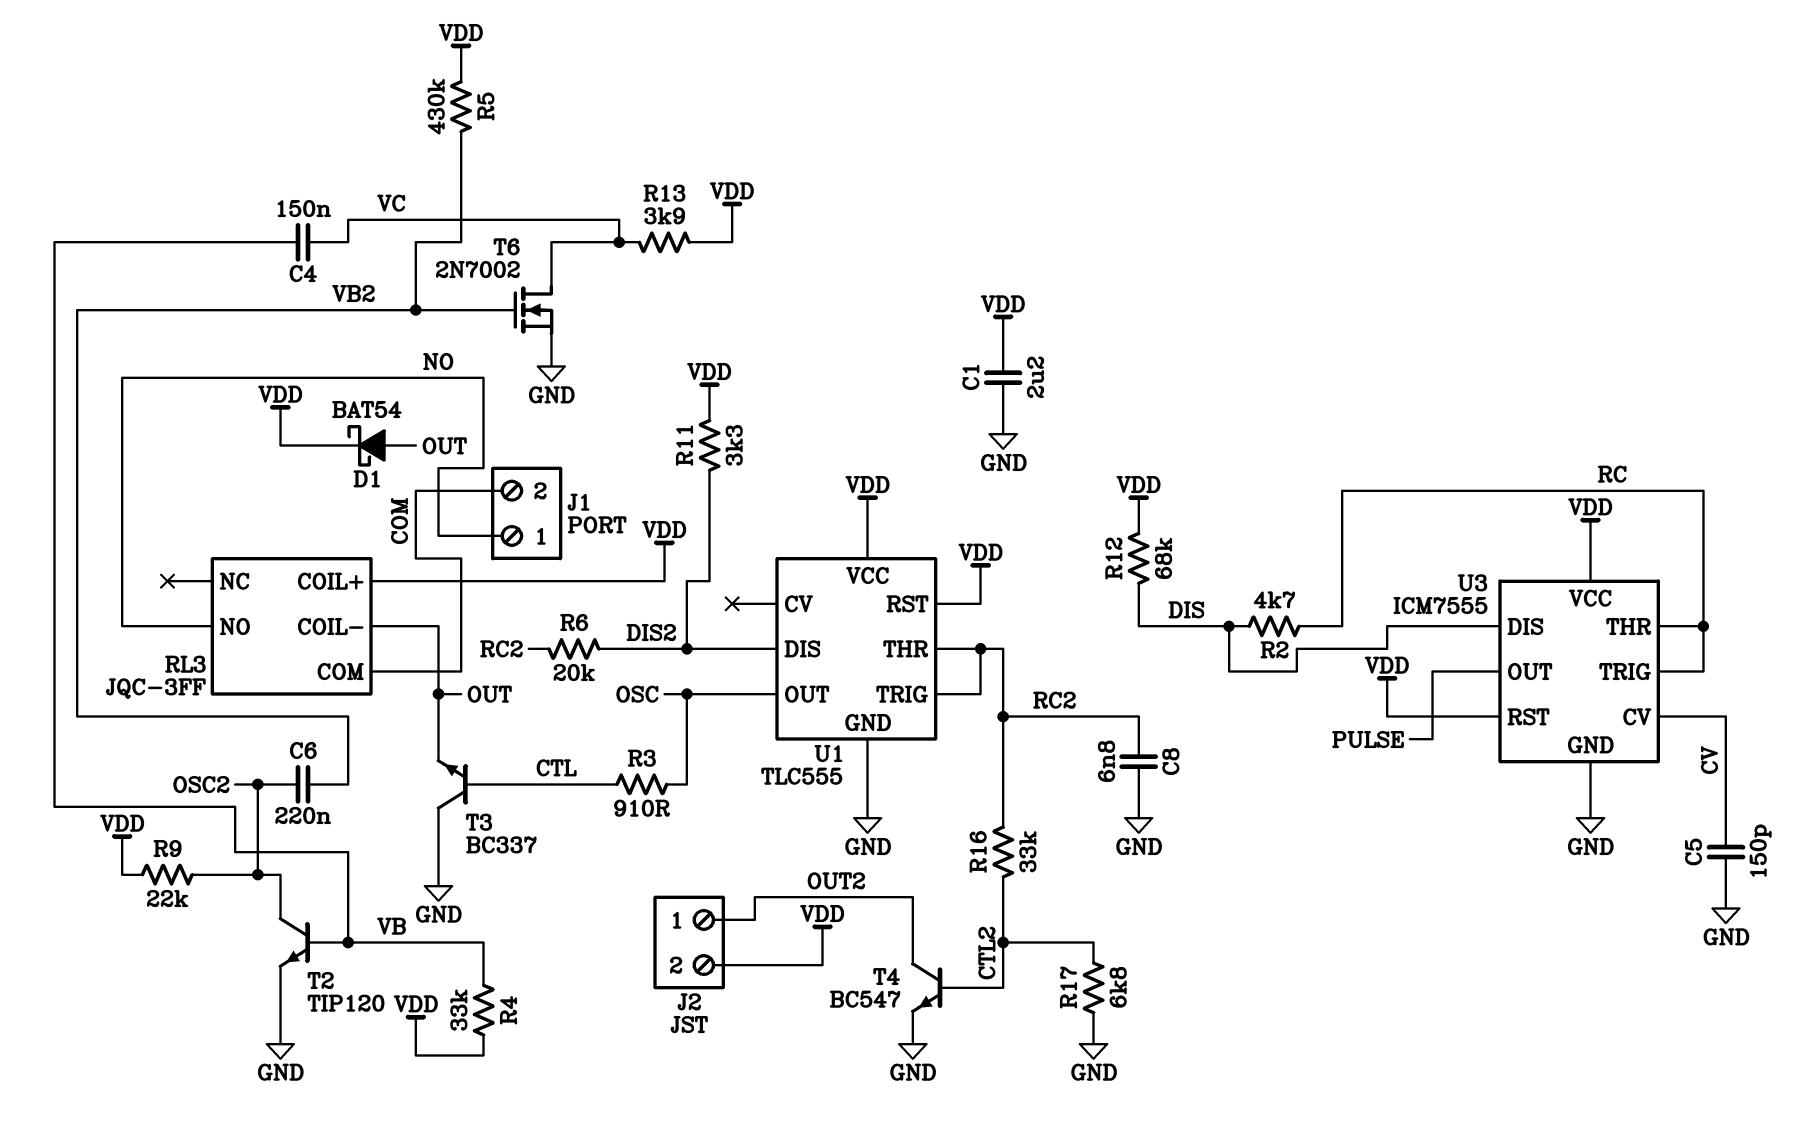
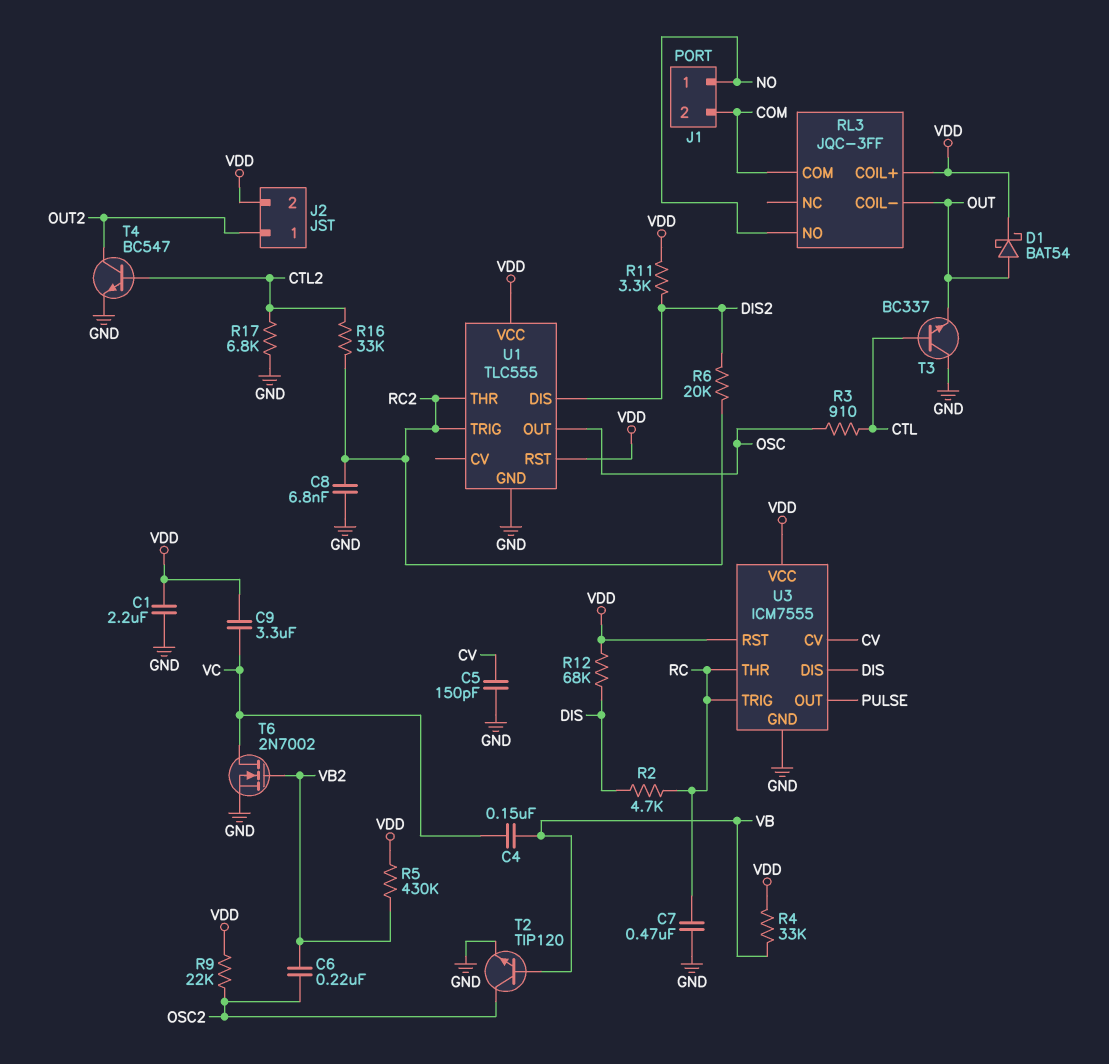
C7: none -> 470nF (GND, RC)
C9: none -> 3.3uF (VC, VDD)
R13: 3.9k (VC, VDD) -> none

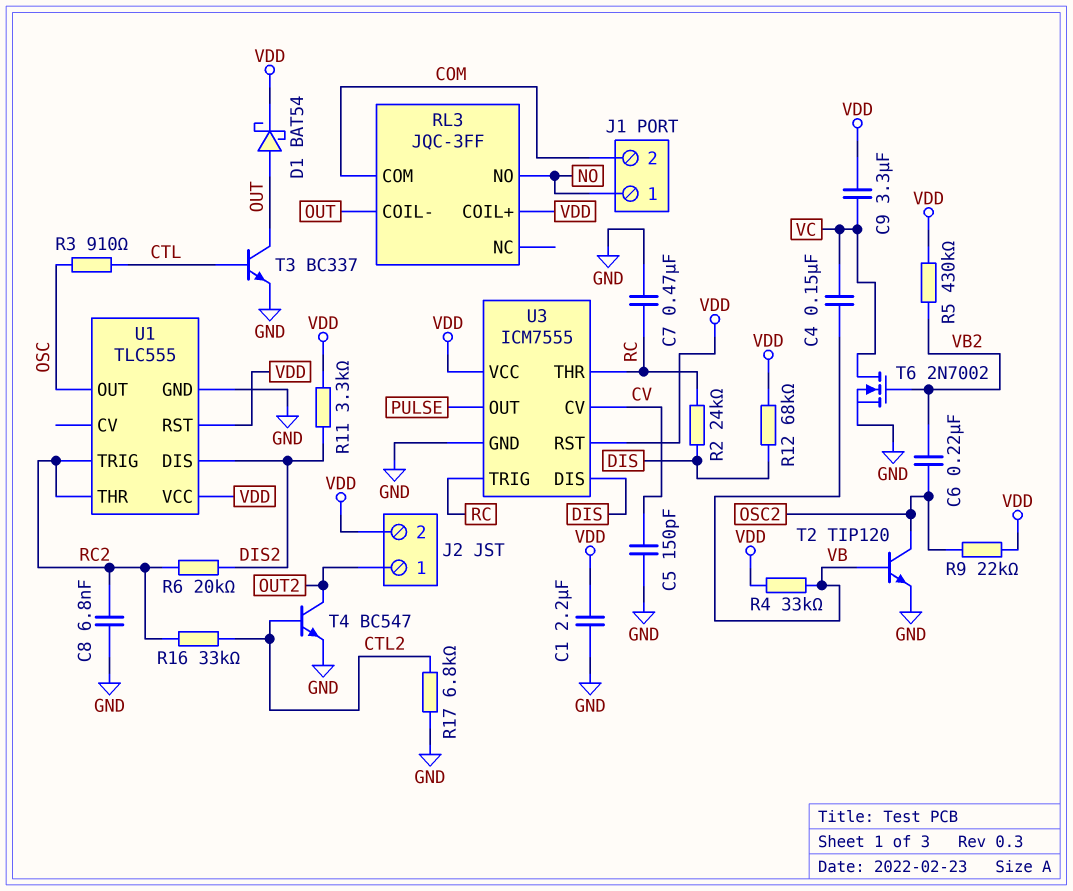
R2: 4.7k (DIS, RC) -> 24k (DIS, RC)
T3: NPN BC337 (B CTL, C GND, E OUT) -> NPN BC337 (B CTL, C OUT, E GND)

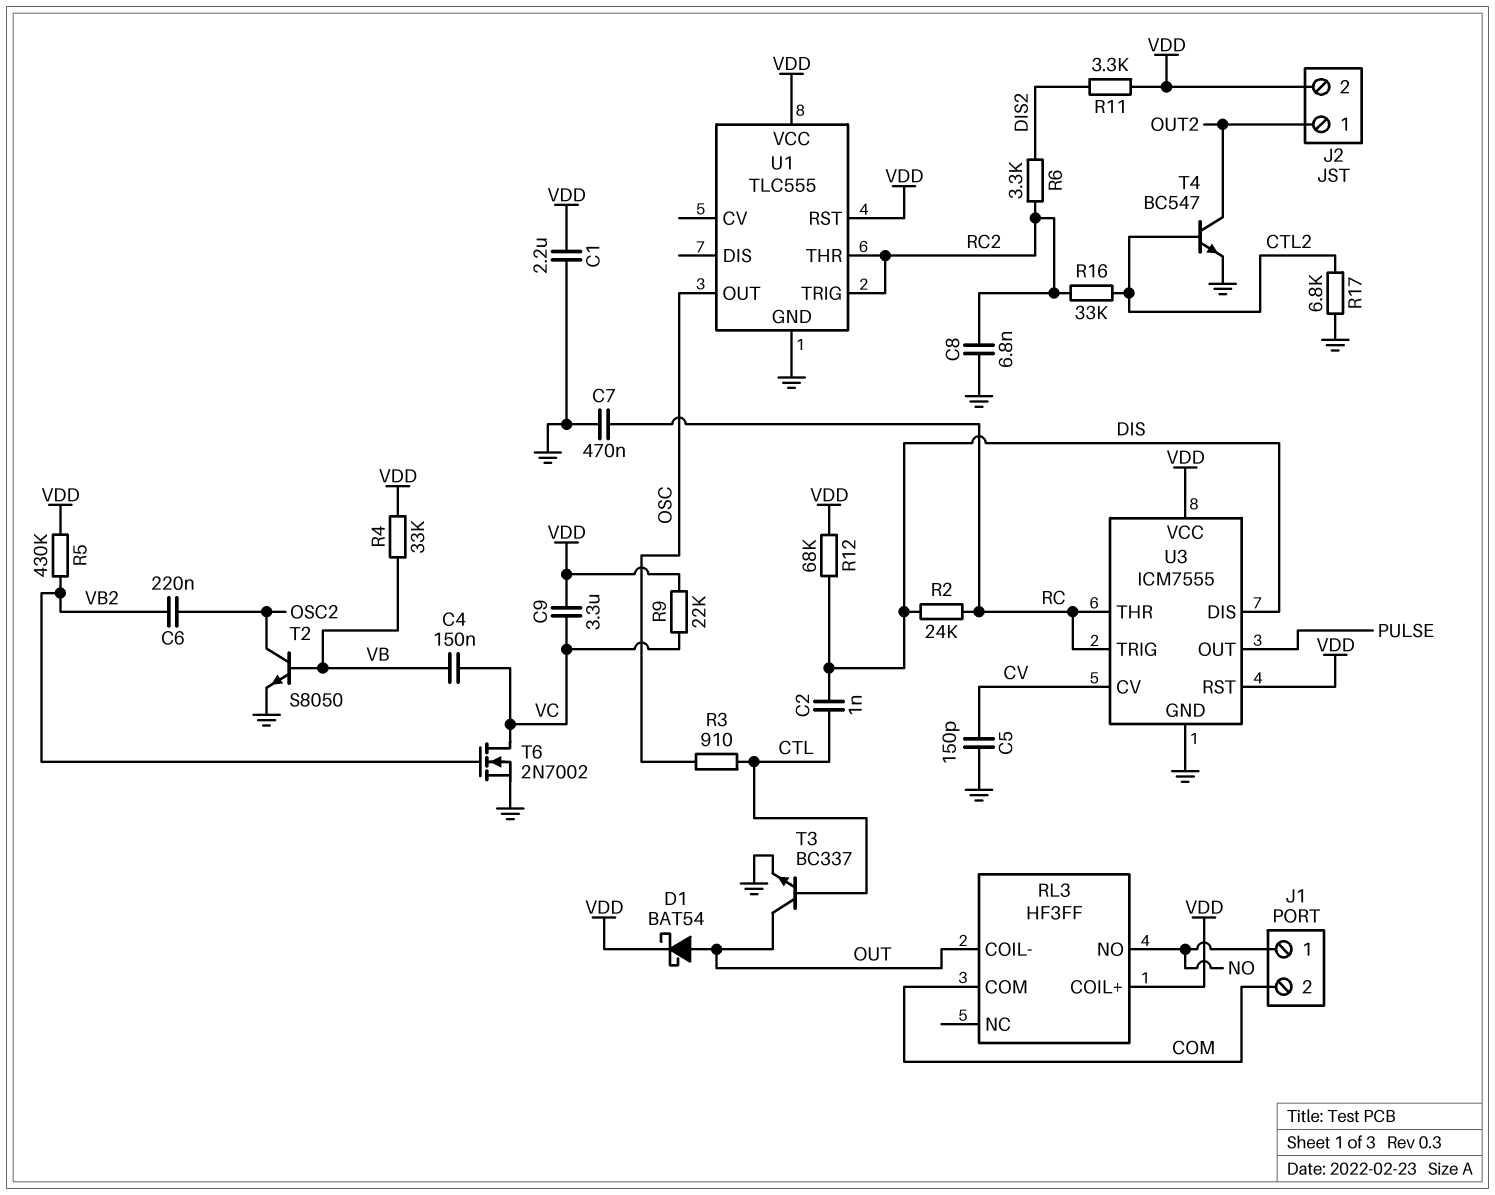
C2: none -> 1nF (CTL, DIS)
R6: 20k (DIS2, RC2) -> 3.3k (DIS2, RC2)
R9: 22k (OSC2, VDD) -> 22k (VC, VDD)
RL3: JQC-3FF -> HF3FF
T2: NPN TIP120 (B VB, C OSC2, E GND) -> NPN S8050 (B VB, C OSC2, E GND)
U1 pin DIS: DIS2 -> none

